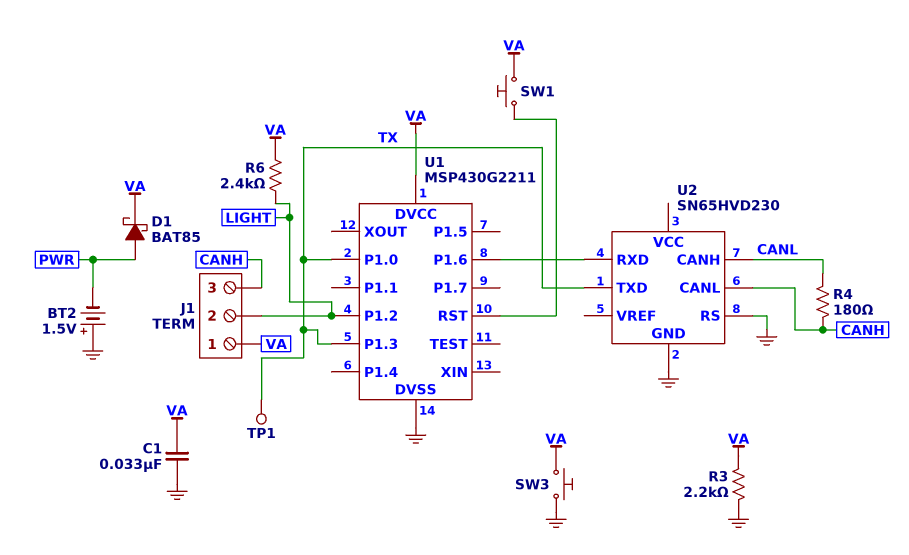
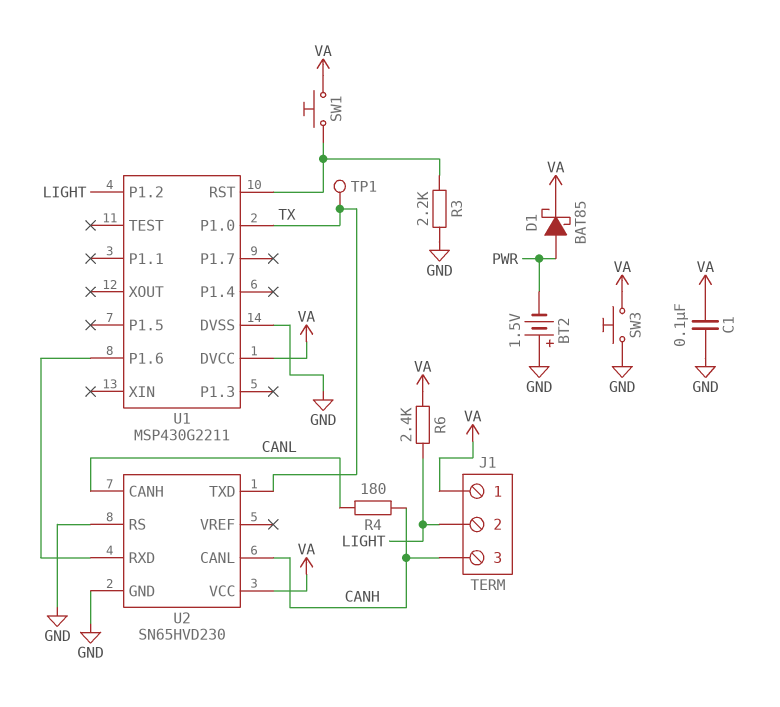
C1: 33nF (GND, VA) -> 100nF (GND, VA)
R3: 2.2k (GND, VA) -> 2.2k (GND, U1/RST)
U1 pin P1.3: TX -> none
U2 pin VCC: none -> VA

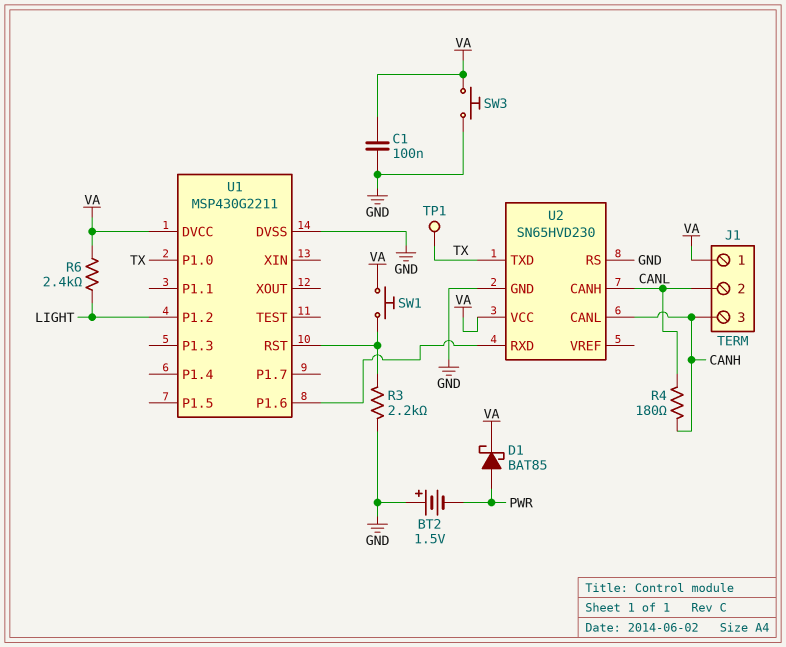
J1 pin 2: LIGHT -> CANL

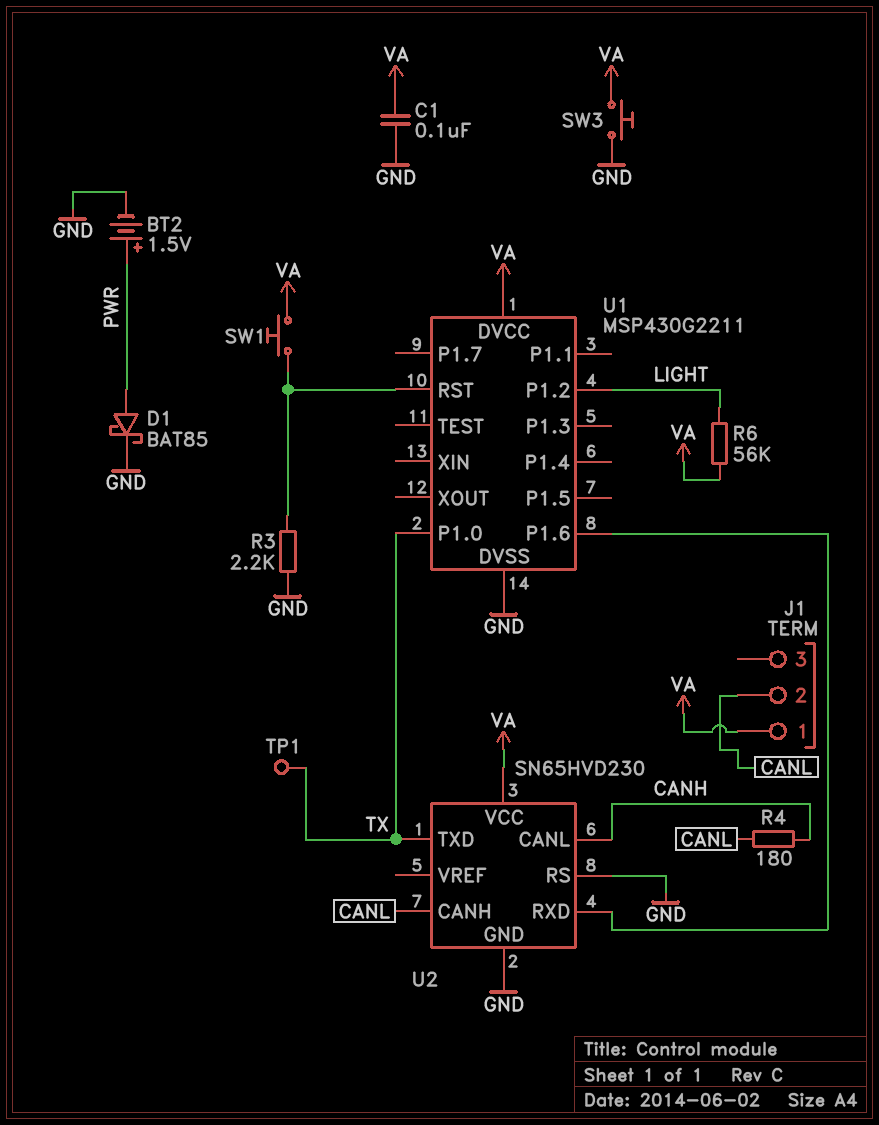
BT2: 1.5V (plus GND, minus PWR) -> 1.5V (plus PWR, minus GND)
D1: schottky BAT85 (A PWR, K VA) -> schottky BAT85 (A PWR, K GND)
J1 pin 3: CANH -> none
R6: 2.4k (LIGHT, VA) -> 56k (LIGHT, VA)

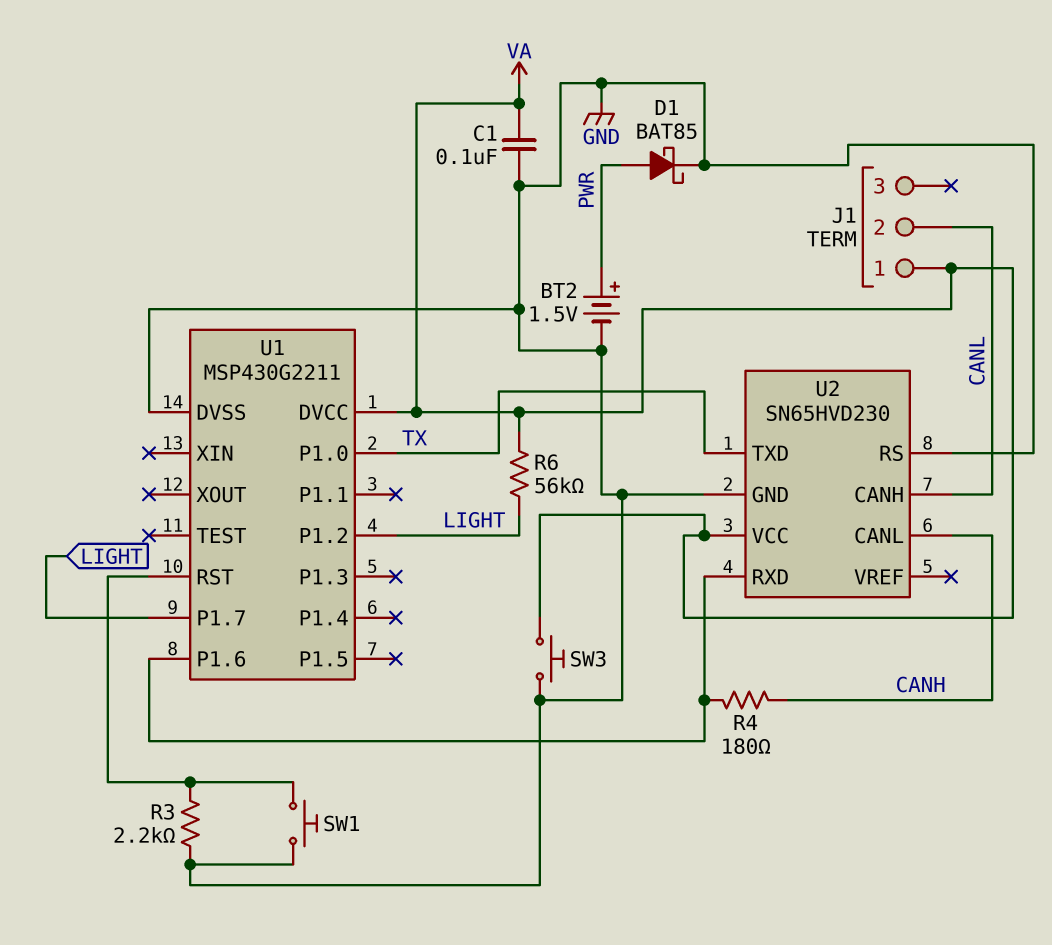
R4: 180 (CANH, CANL) -> 180 (CANH, U1/P1.6)
SW1: button (U1/RST, VA) -> button (GND, U1/RST)
TP1: test point (TX) -> none
U1 pin P1.7: none -> LIGHT

